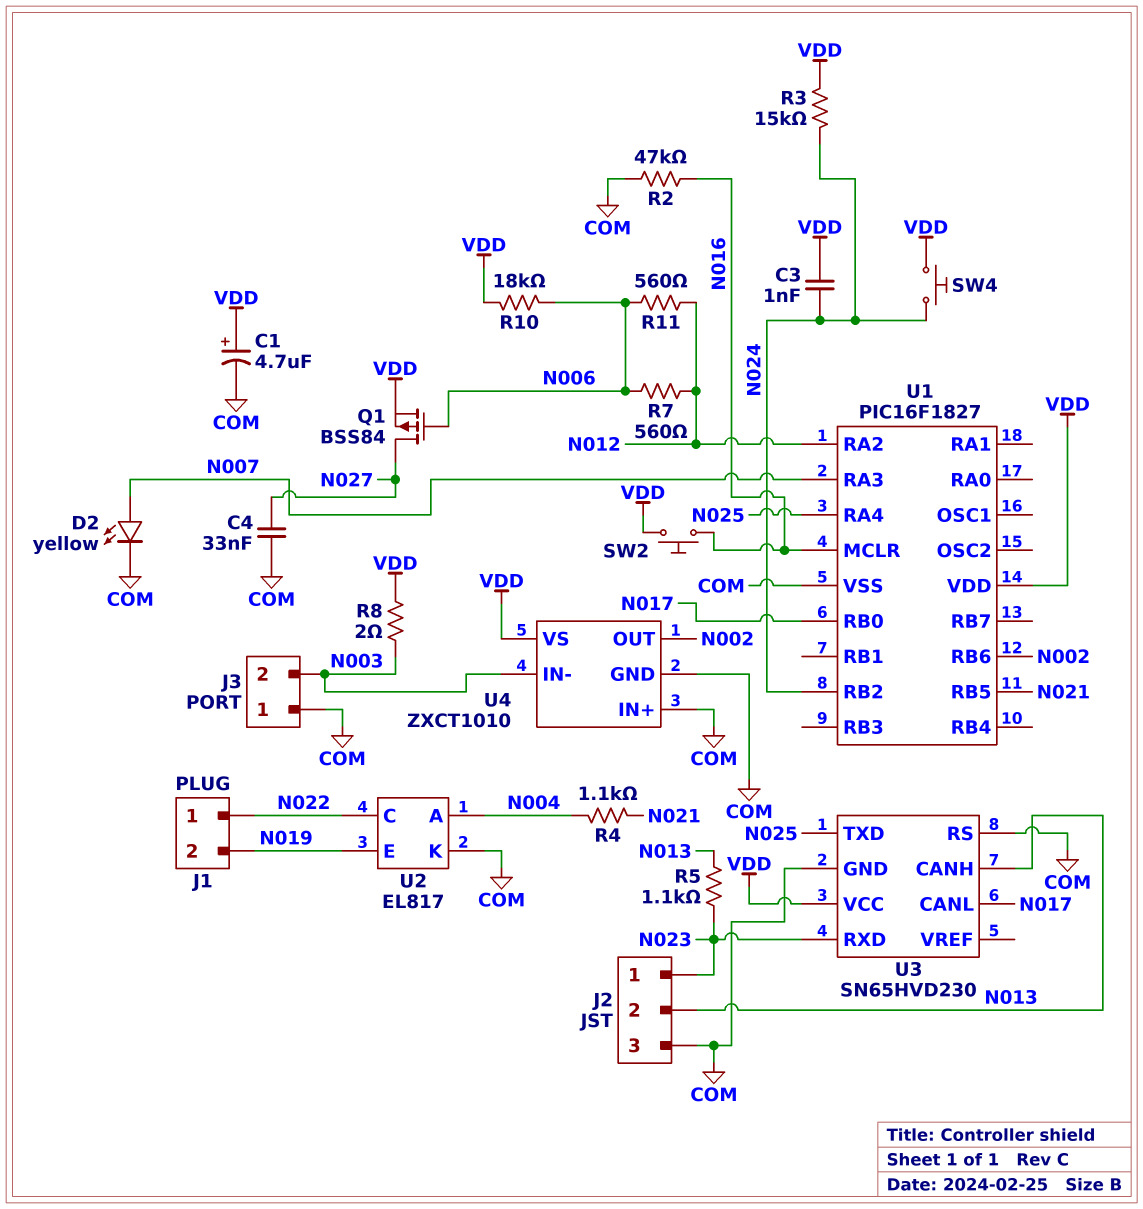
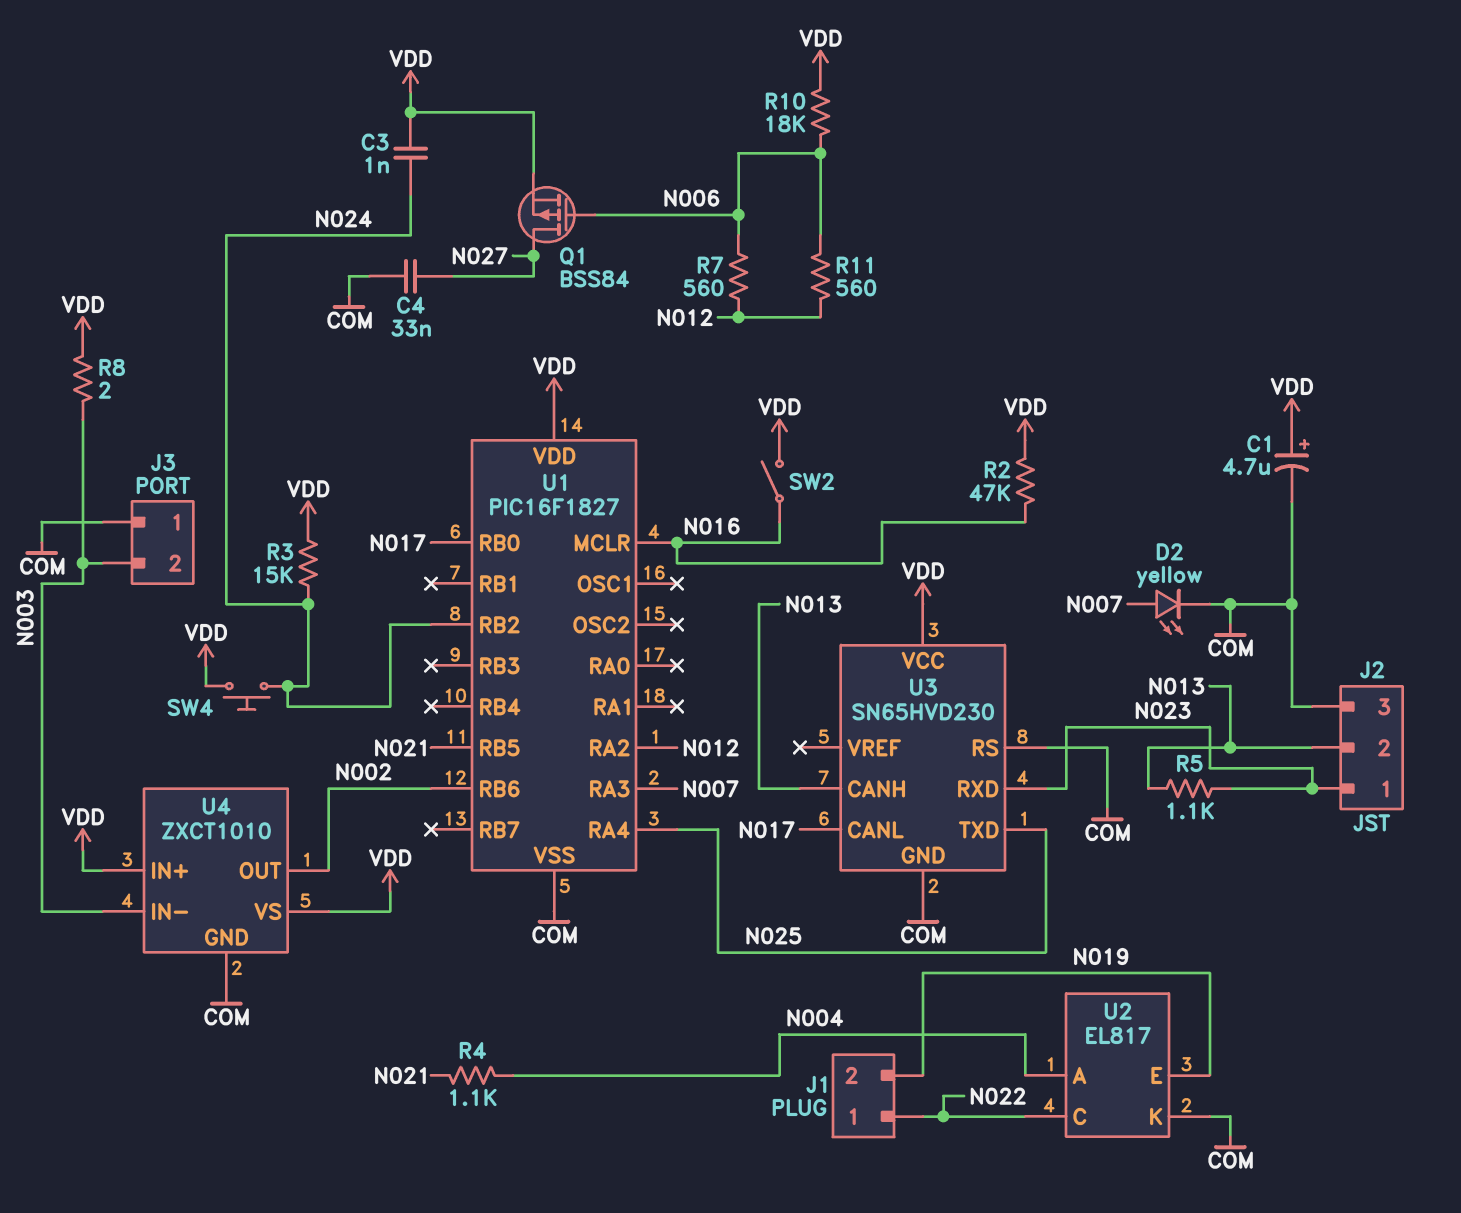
R2: 47k (COM, N016) -> 47k (N016, VDD)
SW2: button (N016, VDD) -> switch (N016, VDD)
U4 pin IN+: COM -> VDD

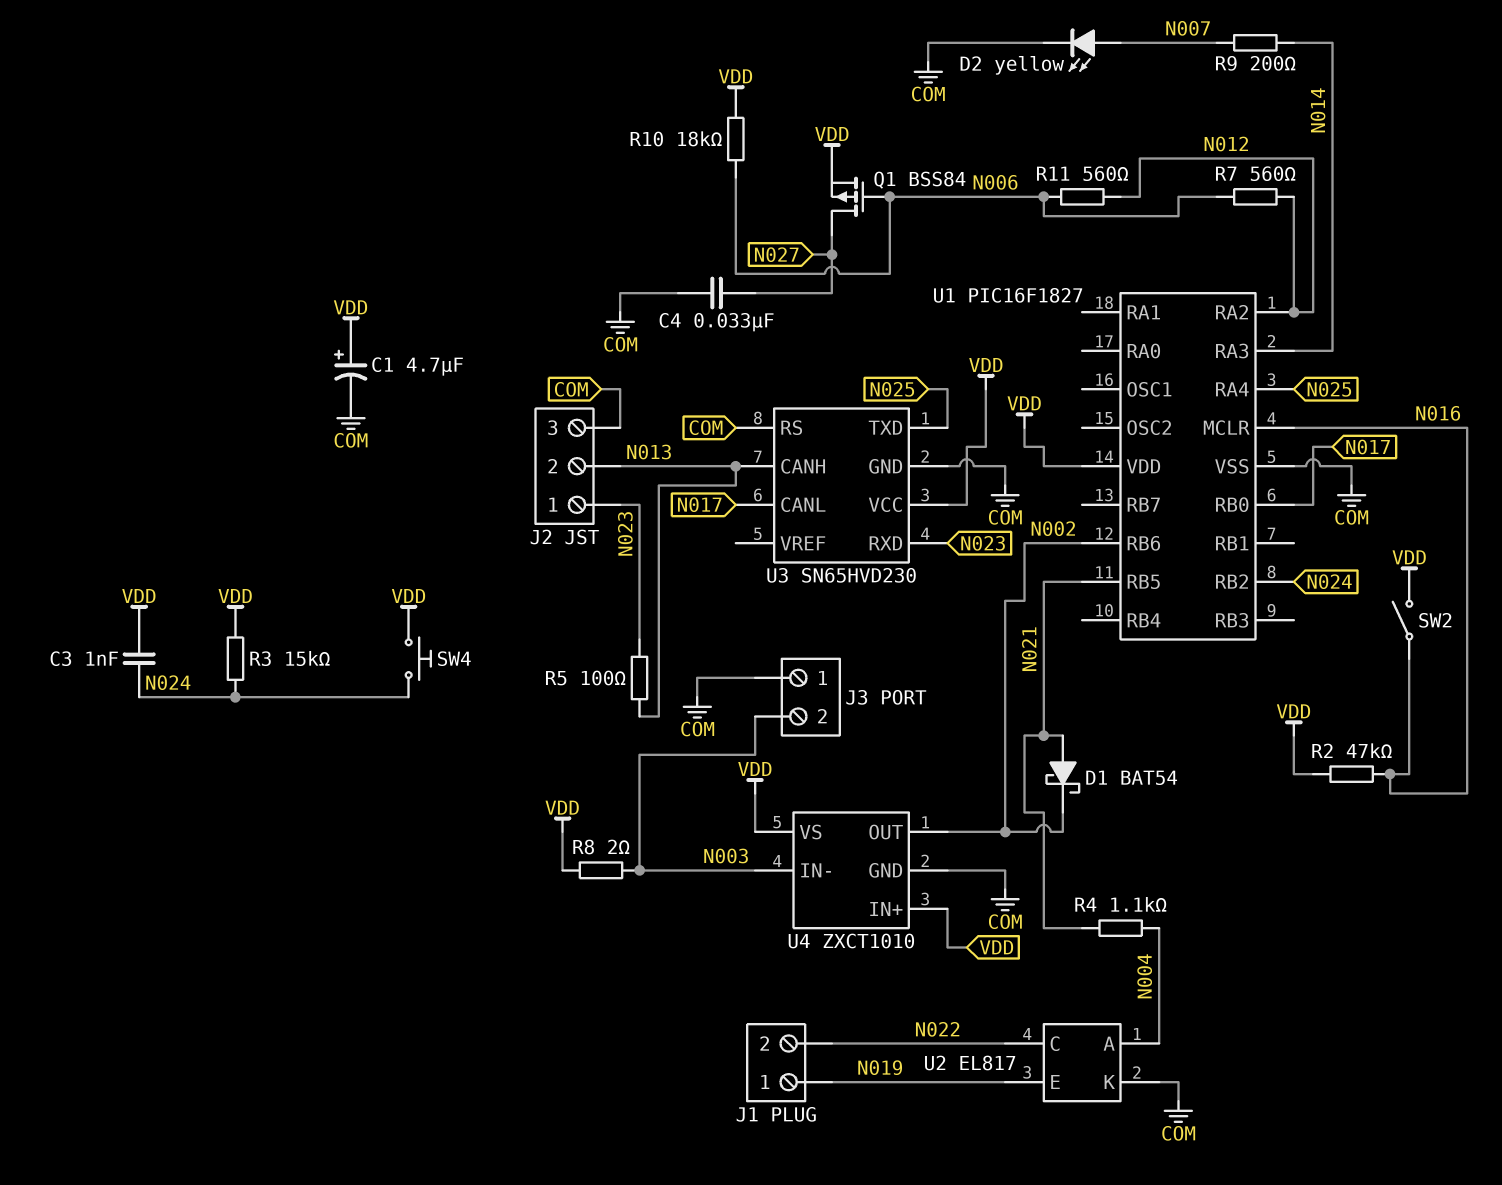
D1: none -> schottky BAT54 (A N021, K N002)
J1 pin 1: N022 -> N019
J1 pin 2: N019 -> N022
R5: 1.1k (N013, N023) -> 100 (N013, N023)
R9: none -> 200 (N007, N014)
U1 pin RA3: N007 -> N014

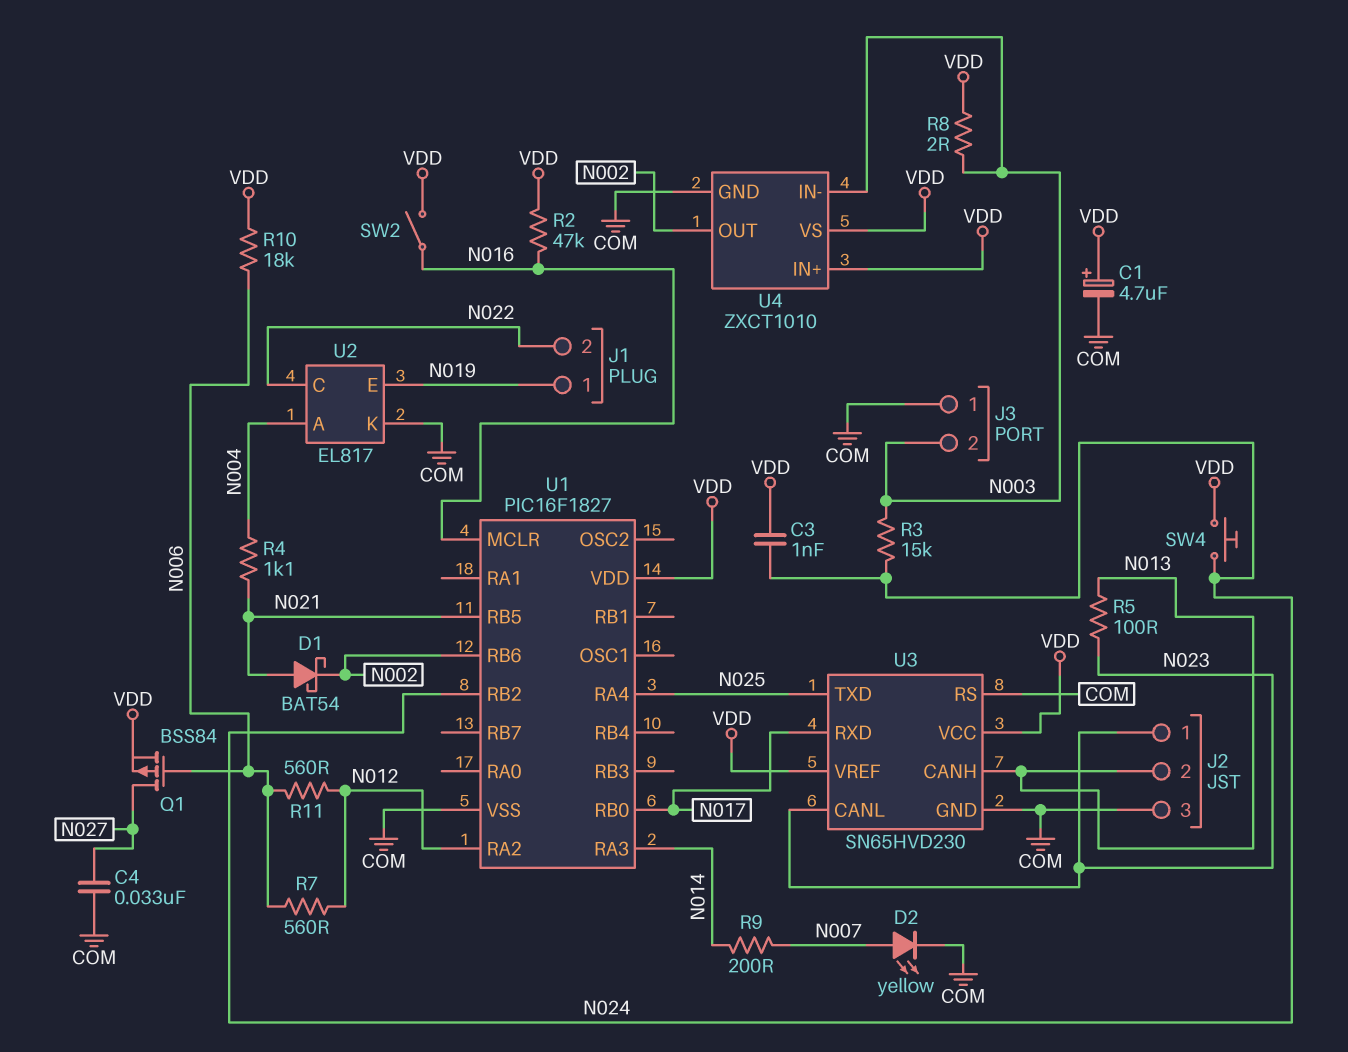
R3: 15k (N024, VDD) -> 15k (N003, N024)
U3 pin CANL: N017 -> N023
U3 pin RXD: N023 -> N017
U3 pin VREF: none -> VDD

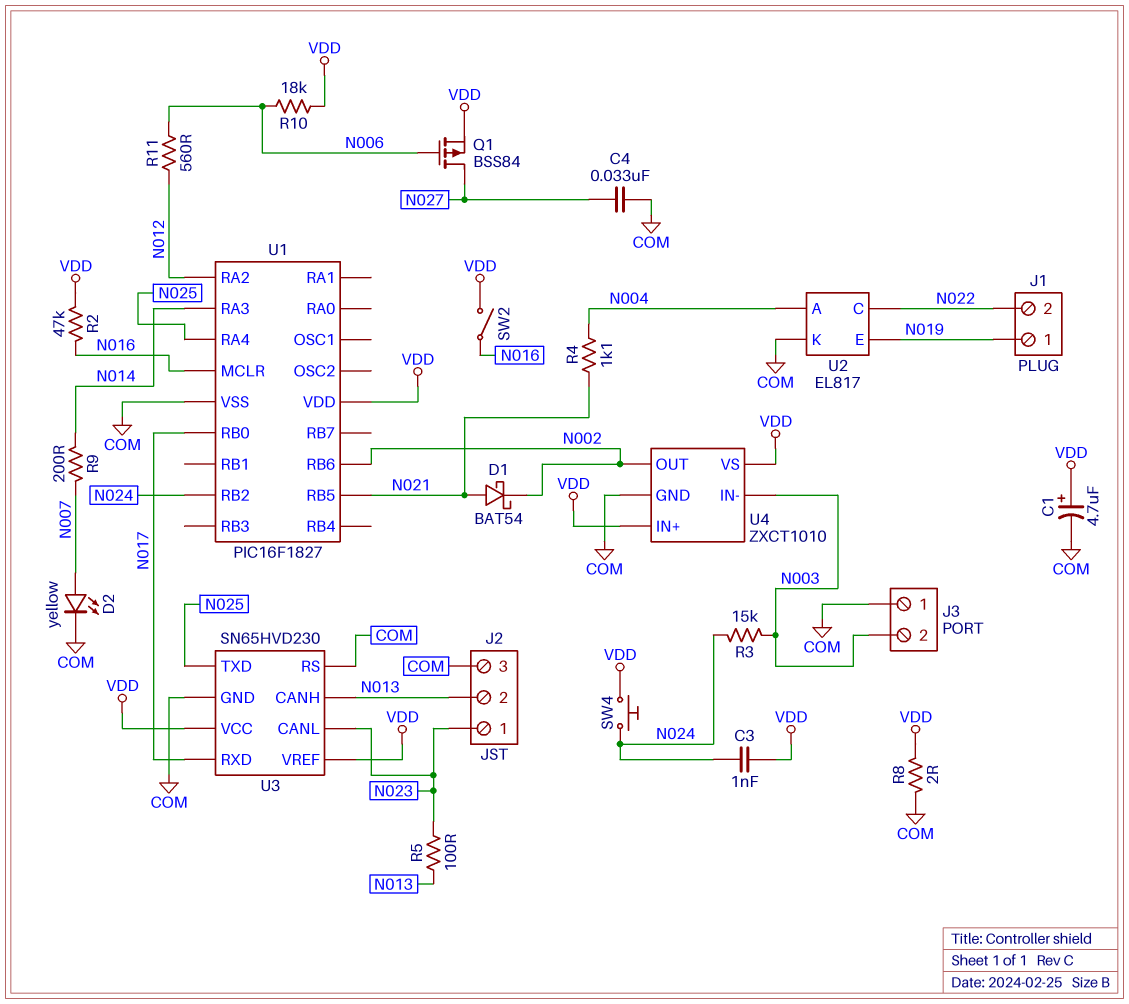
R7: 560 (N006, N012) -> none
R8: 2 (N003, VDD) -> 2 (COM, VDD)

